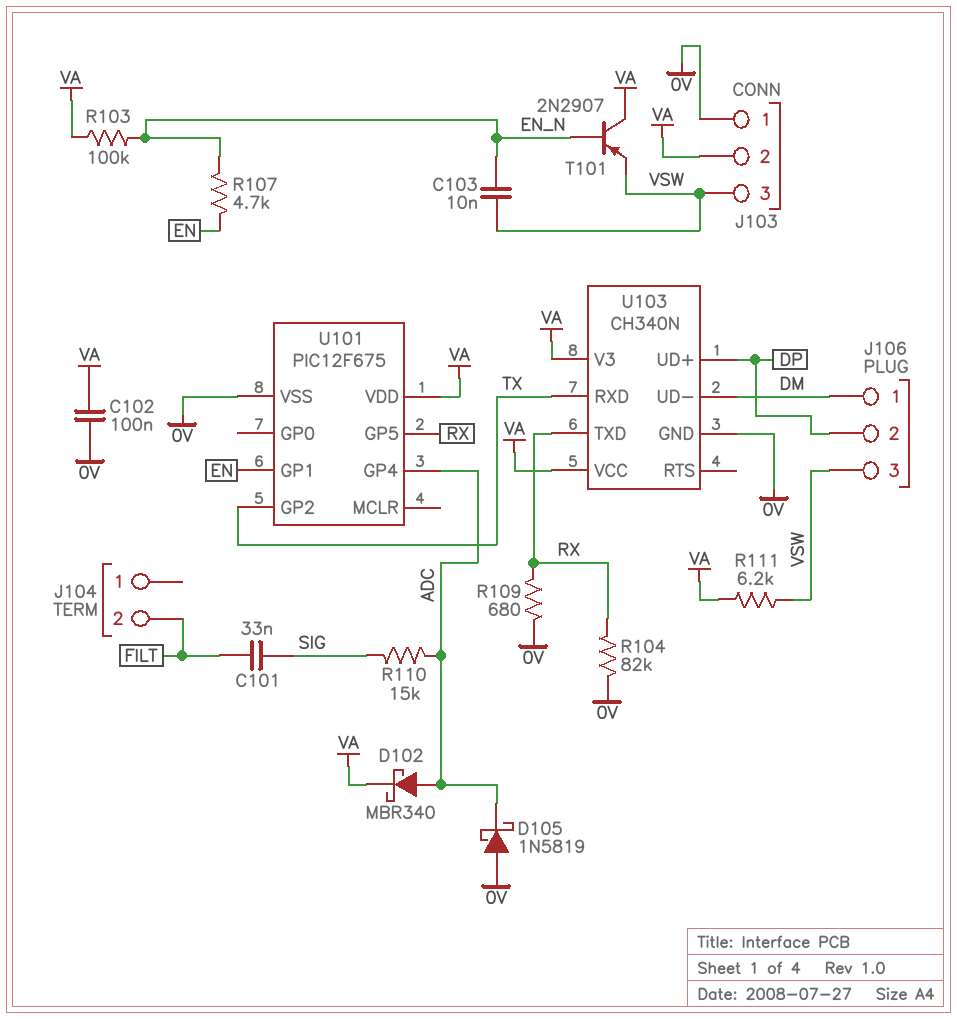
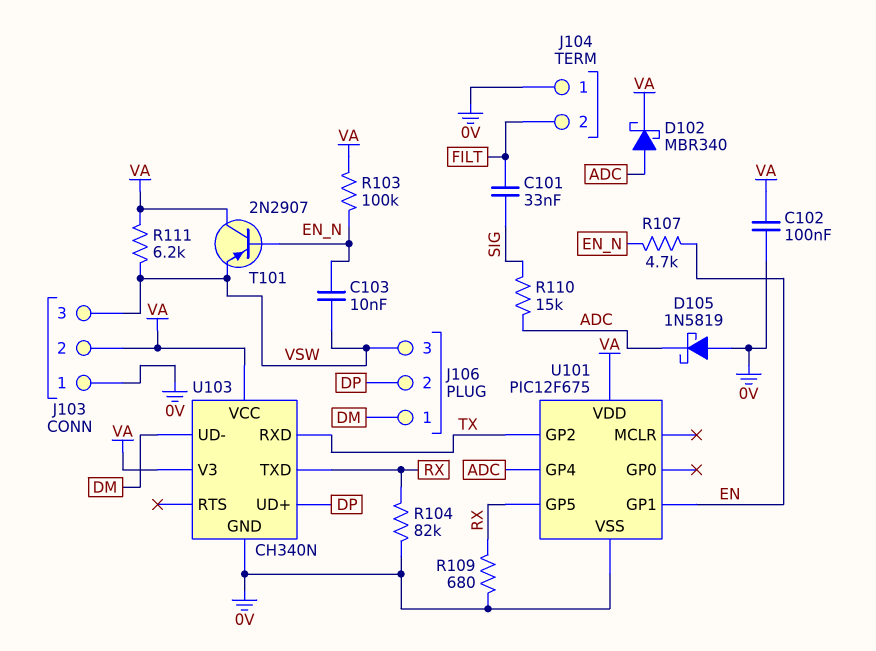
J104 pin 1: none -> 0V

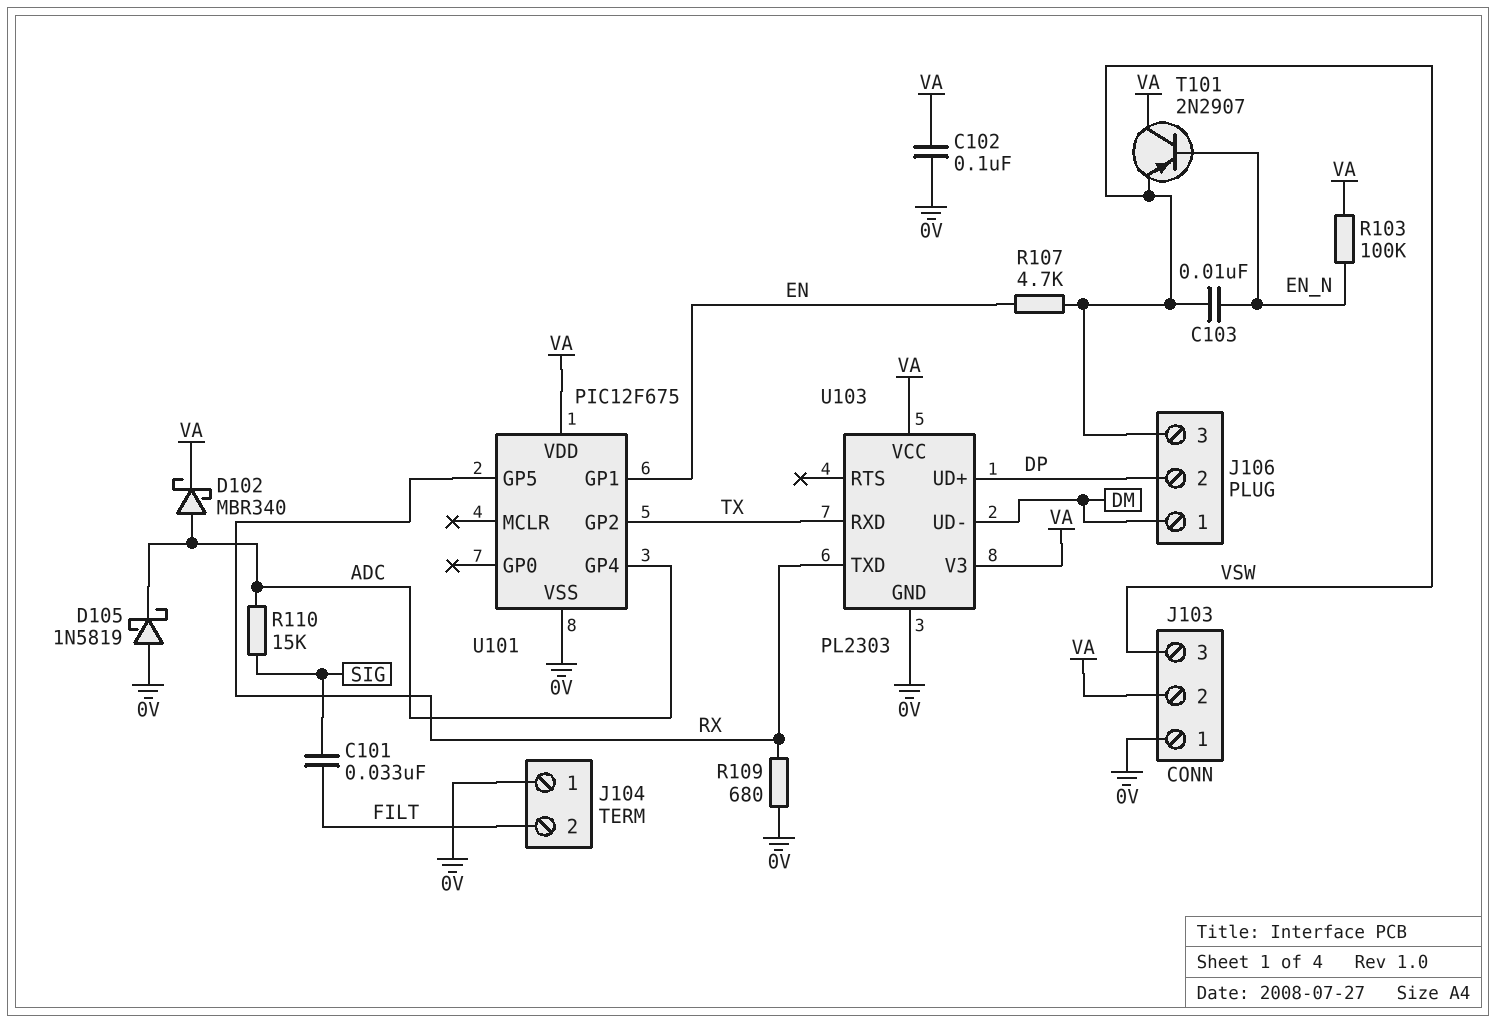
R104: 82k (0V, RX) -> none
R107: 4.7k (EN, EN_N) -> 4.7k (EN, VSW)
R111: 6.2k (VA, VSW) -> none
U103: CH340N -> PL2303

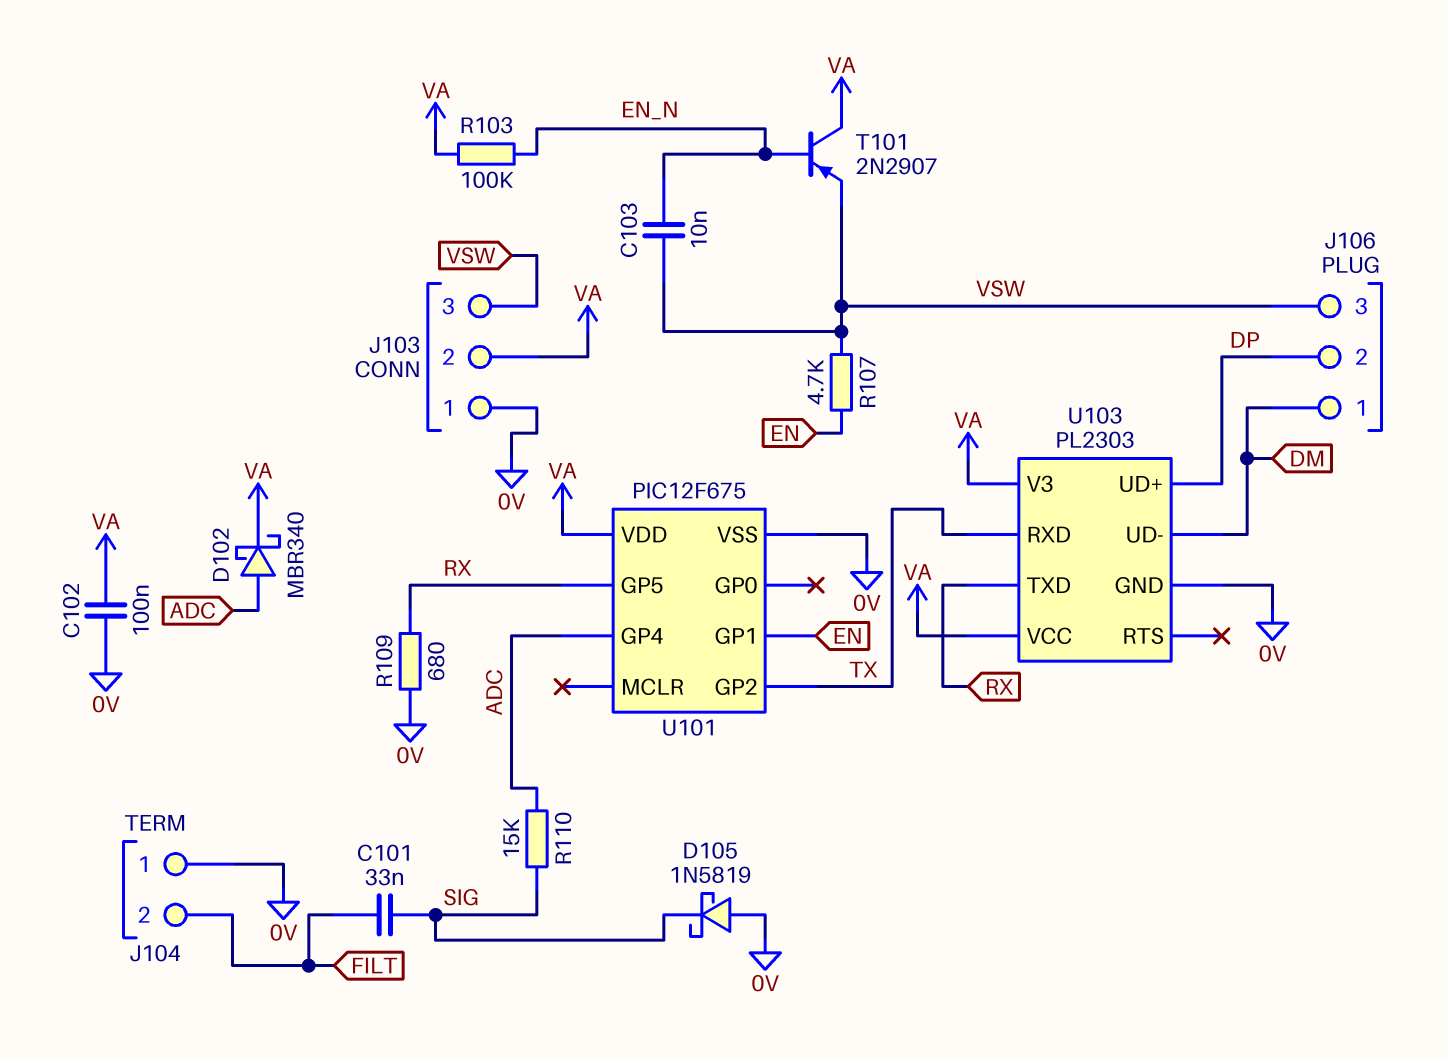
D105: schottky 1N5819 (A 0V, K ADC) -> schottky 1N5819 (A 0V, K SIG)

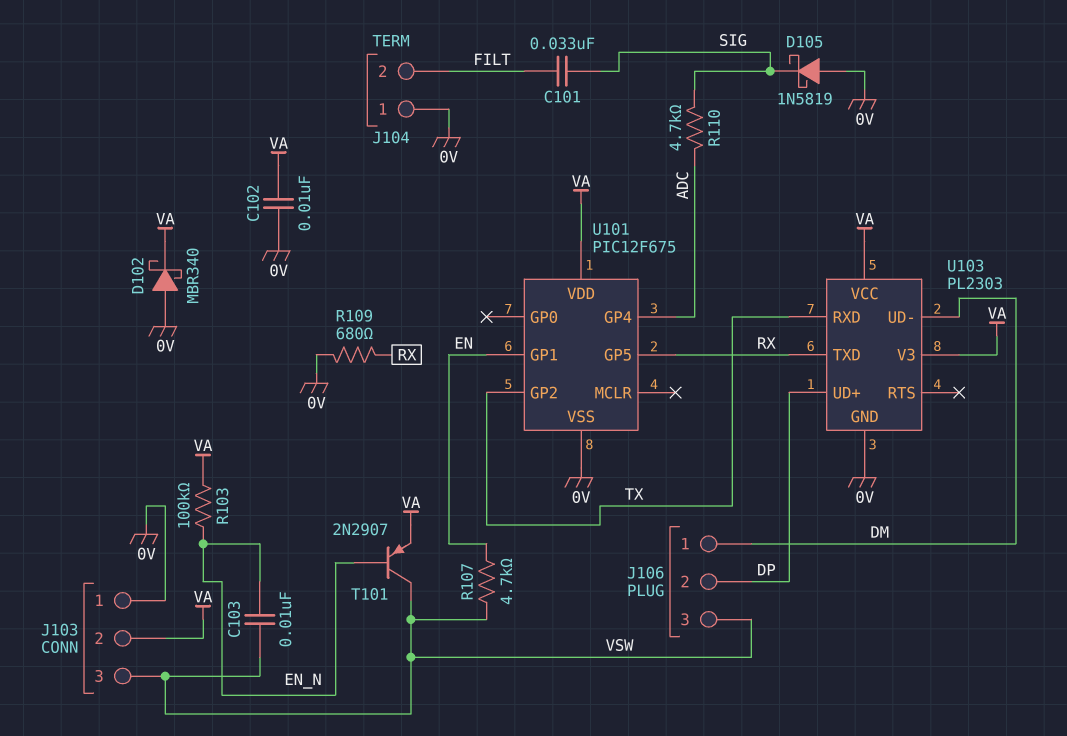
C102: 100nF (0V, VA) -> 10nF (0V, VA)
D102: schottky MBR340 (A ADC, K VA) -> schottky MBR340 (A 0V, K VA)
R110: 15k (ADC, SIG) -> 4.7k (ADC, SIG)
T101: PNP 2N2907 (B EN_N, C VA, E VSW) -> PNP 2N2907 (B EN_N, C VSW, E VA)

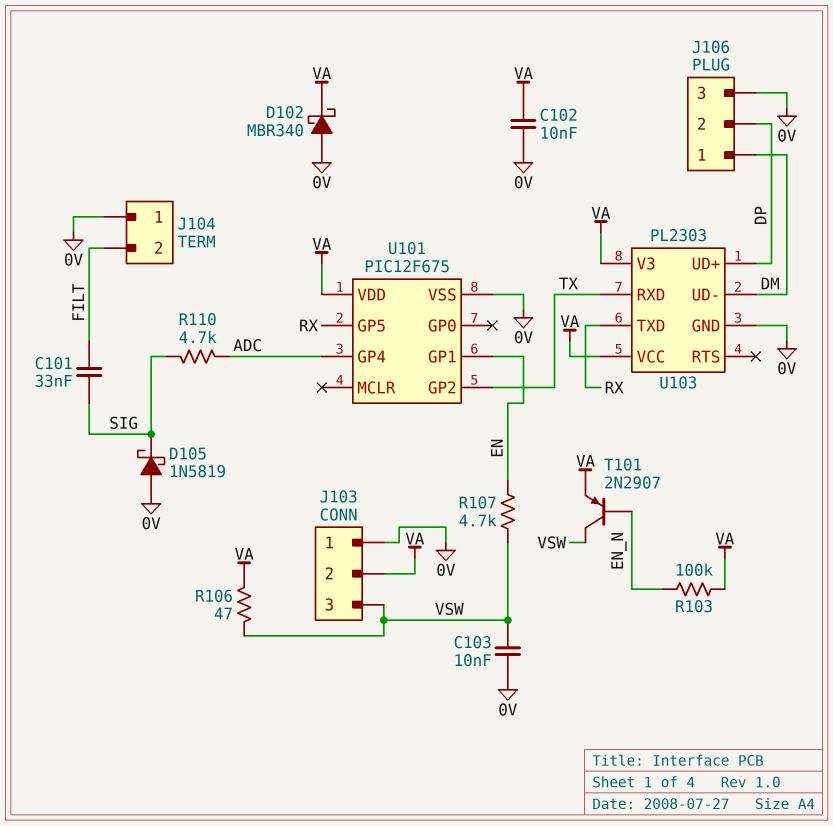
C103: 10nF (EN_N, VSW) -> 10nF (0V, VSW)
J106 pin 3: VSW -> 0V
R106: none -> 47 (VA, VSW)
R109: 680 (0V, RX) -> none

